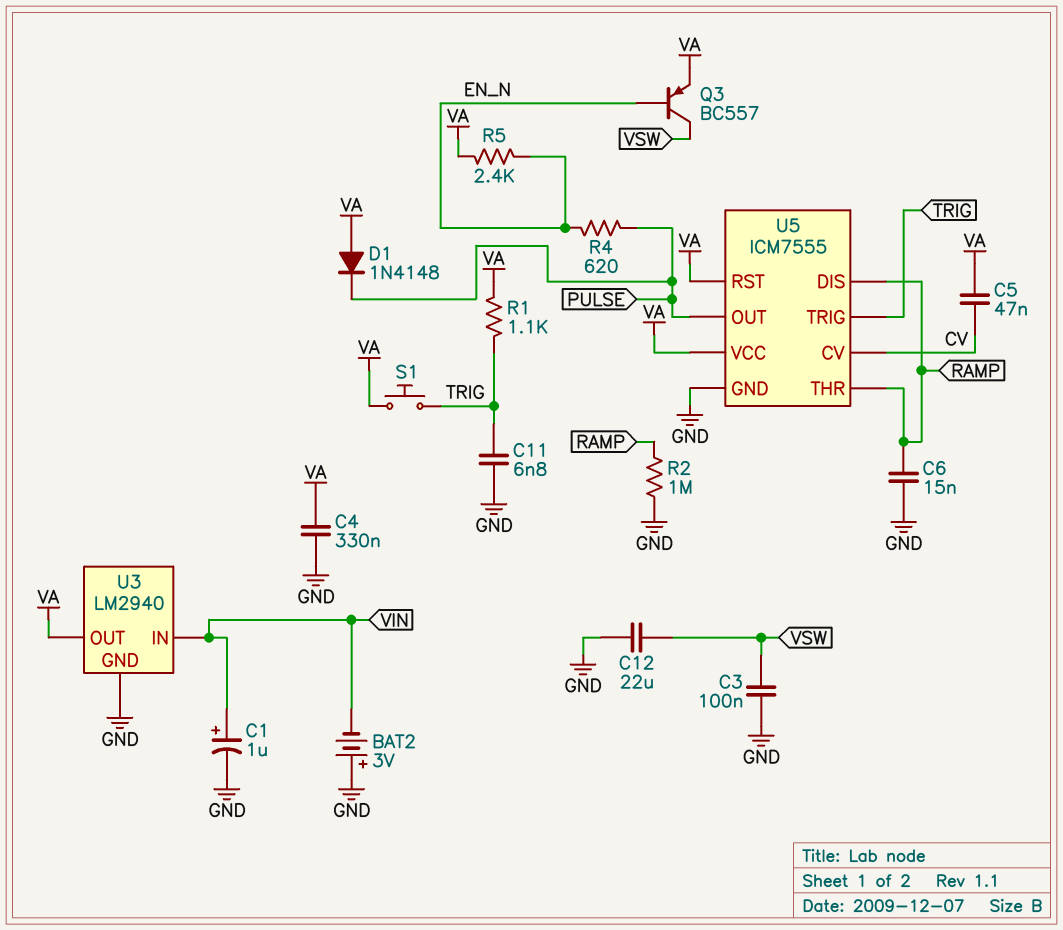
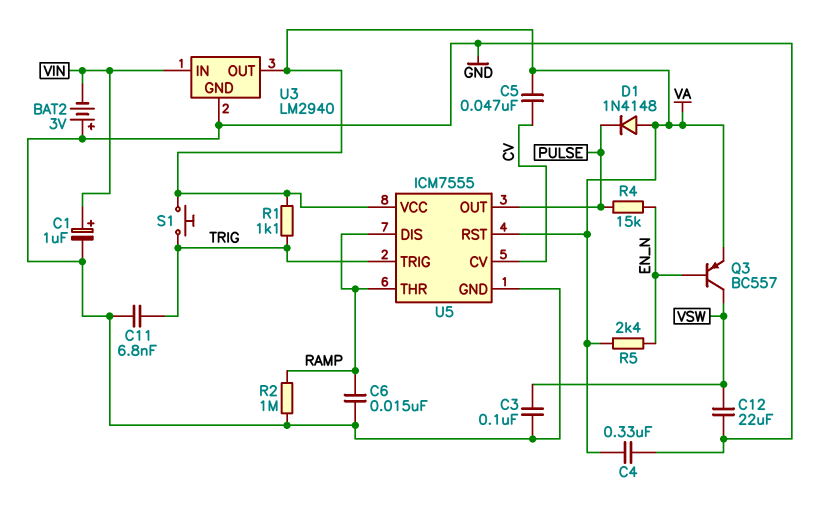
R4: 620 (EN_N, PULSE) -> 15k (EN_N, PULSE)

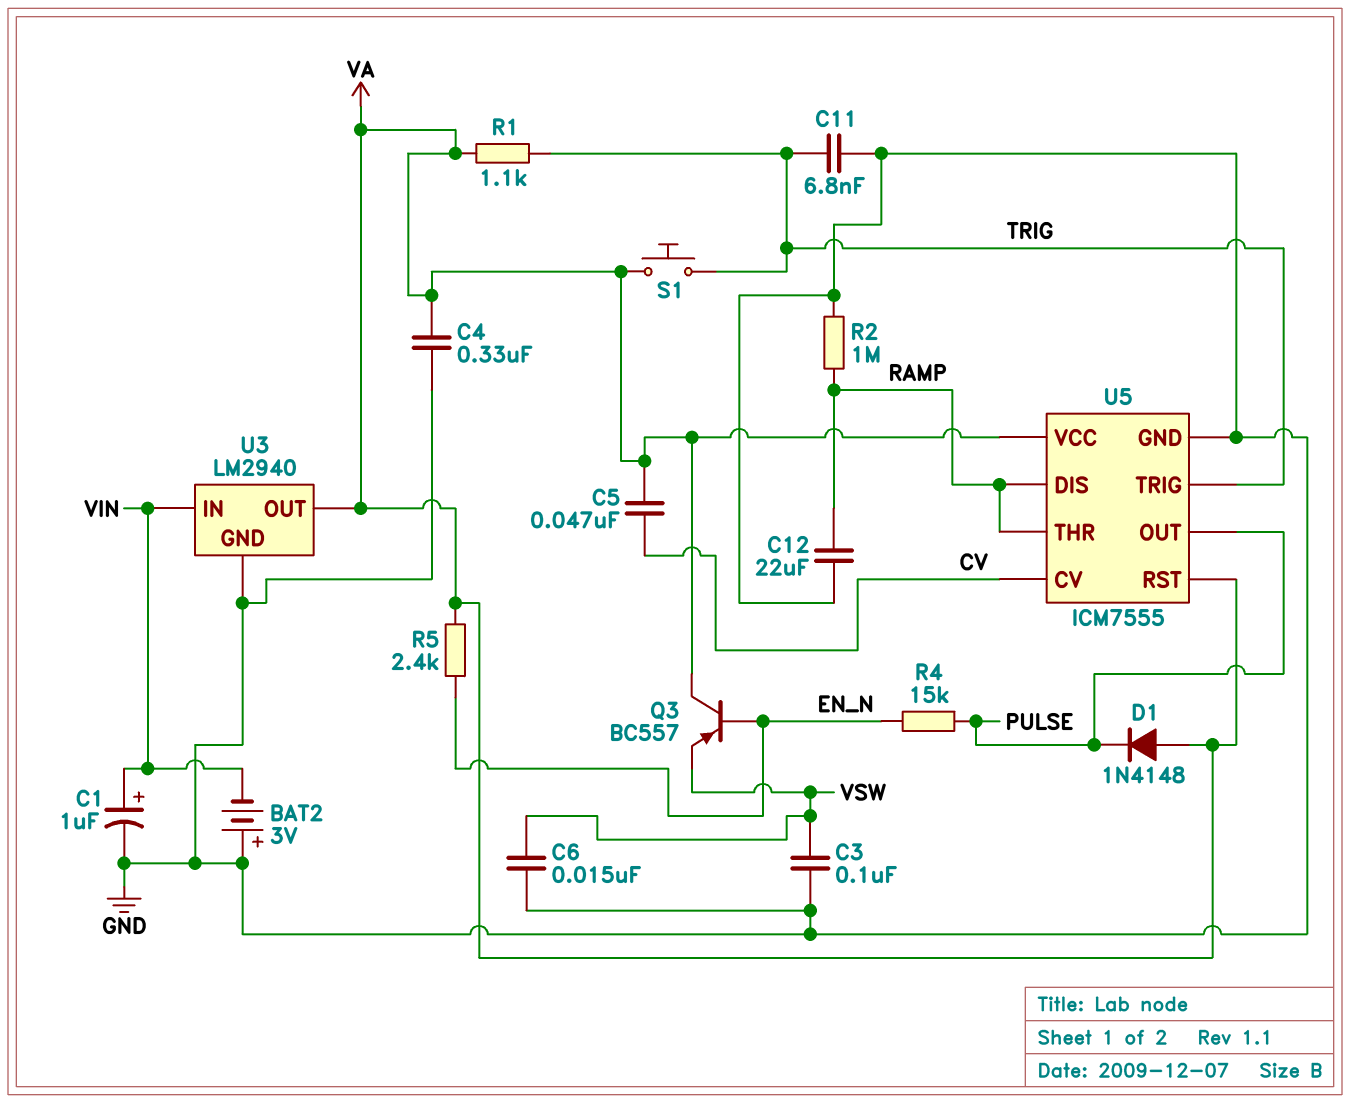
C6: 15nF (GND, RAMP) -> 15nF (GND, VSW)
C12: 22uF (GND, VSW) -> 22uF (GND, RAMP)
Q3: PNP BC557 (B EN_N, C VSW, E VA) -> PNP BC557 (B EN_N, C VA, E VSW)

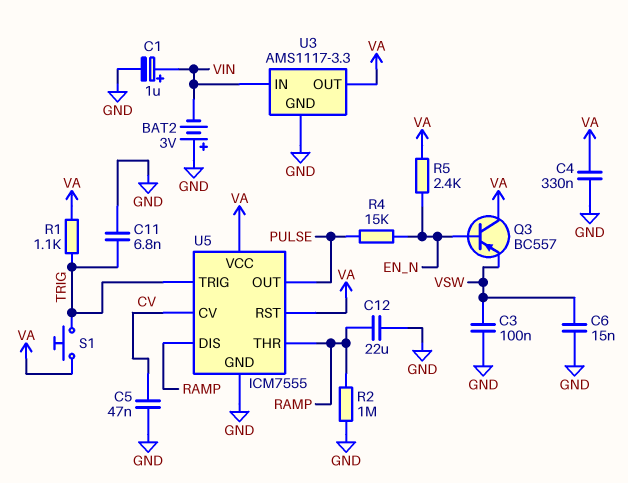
C5: 47nF (CV, VA) -> 47nF (CV, GND)
D1: diode 1N4148 (A VA, K PULSE) -> none
U3: LM2940 -> AMS1117-3.3

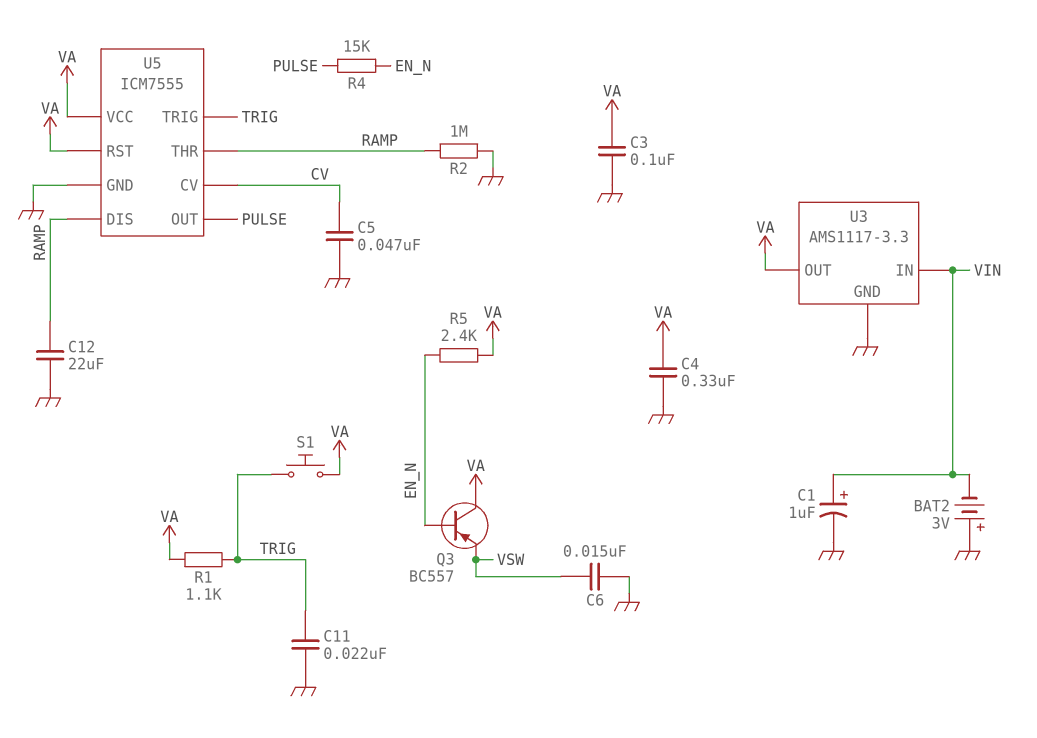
C3: 100nF (GND, VSW) -> 100nF (GND, VA)
C11: 6.8nF (GND, TRIG) -> 22nF (GND, TRIG)

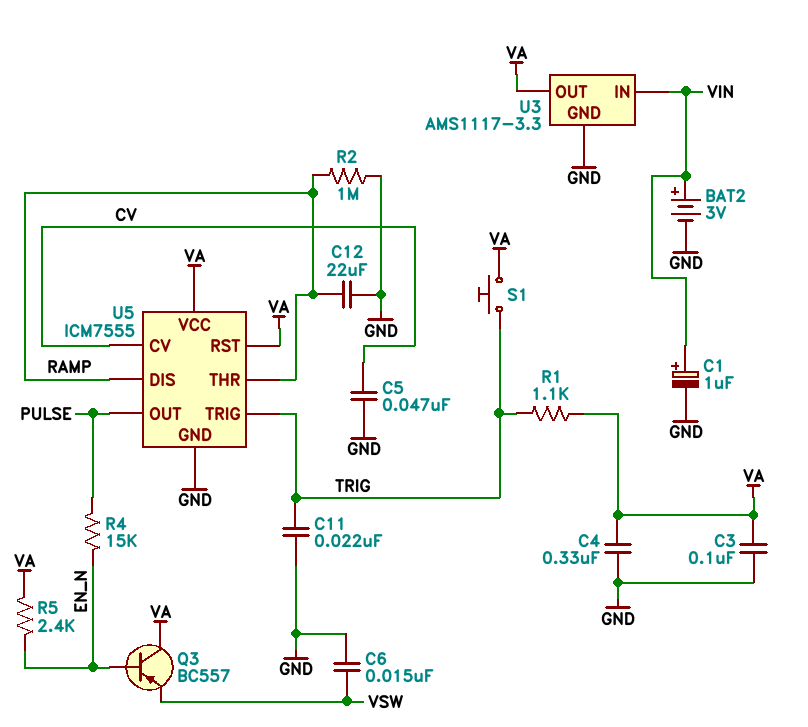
BAT2: 3V (plus GND, minus VIN) -> 3V (plus VIN, minus GND)

